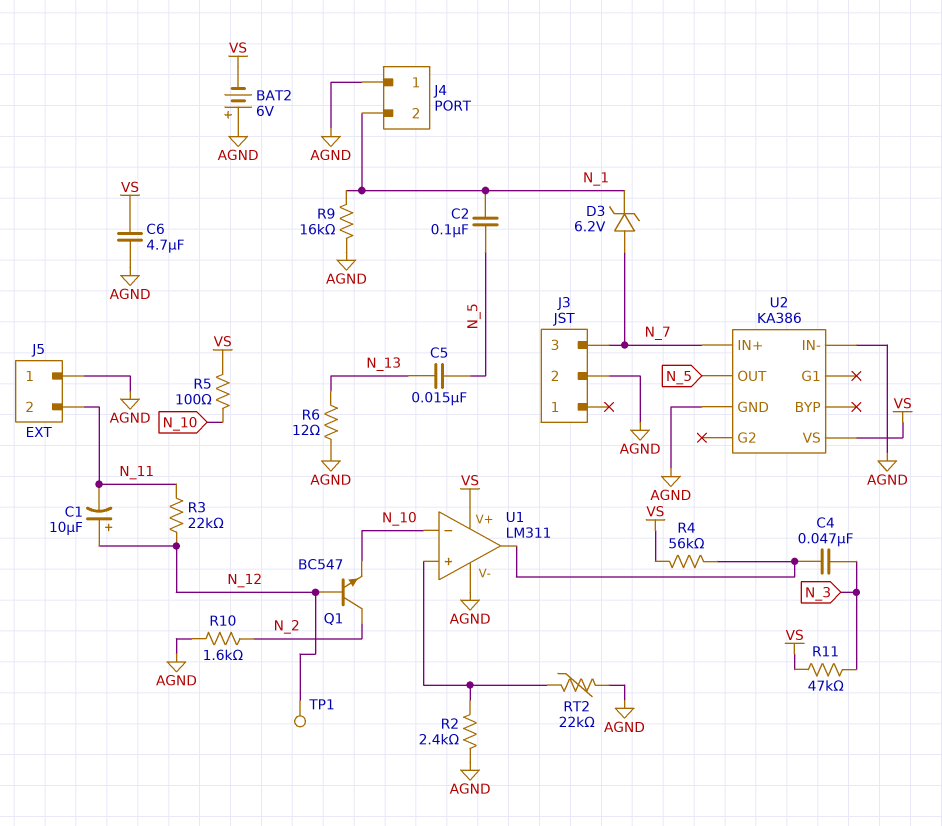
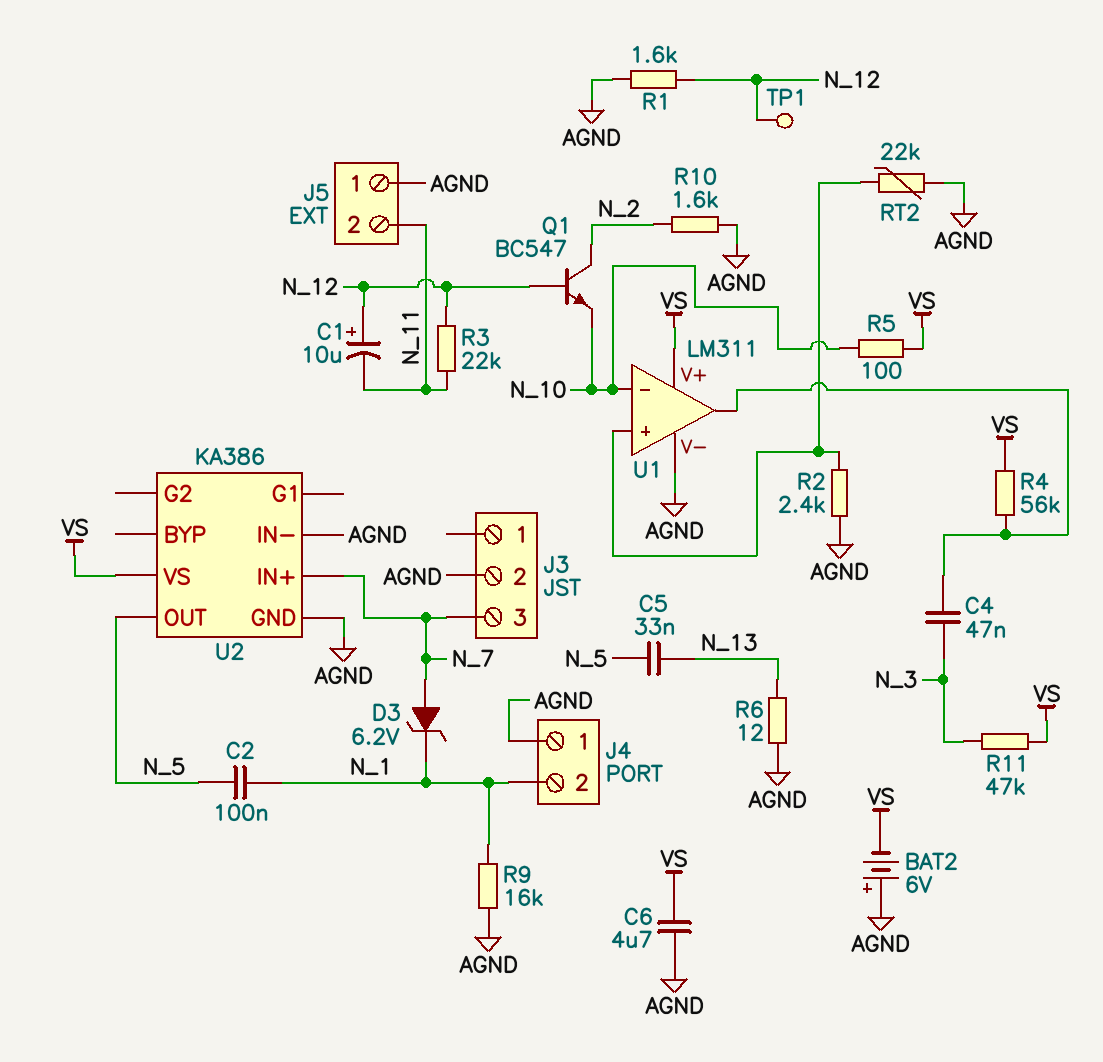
C5: 15nF (N_5, N_13) -> 33nF (N_5, N_13)
R1: none -> 1.6k (AGND, N_12)

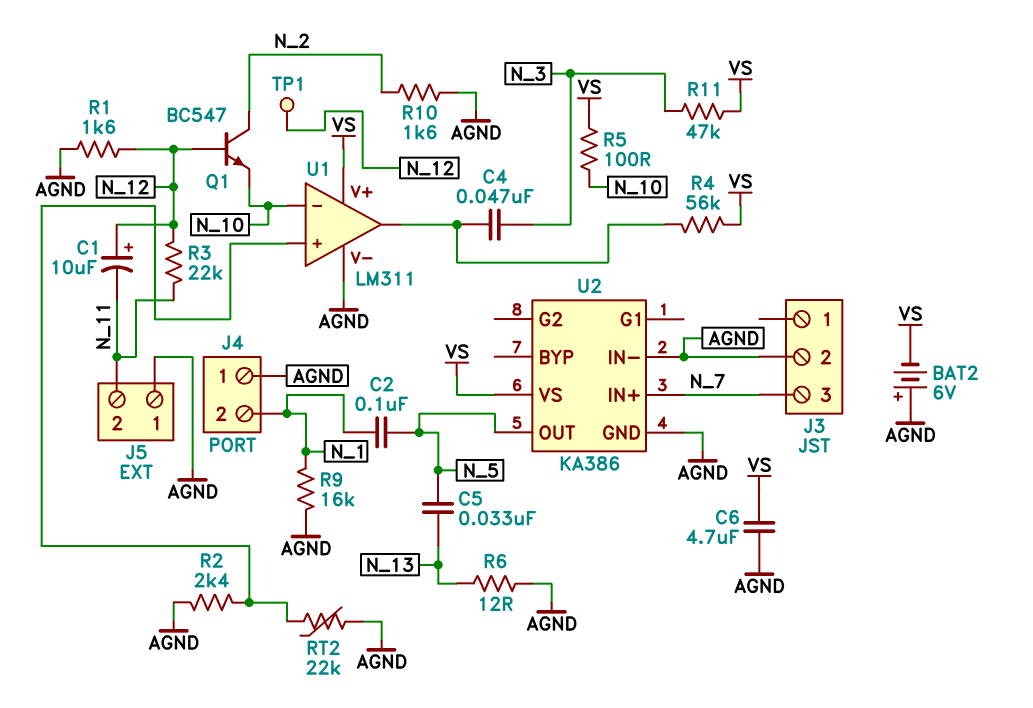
D3: zener 6.2V (A N_7, K N_1) -> none

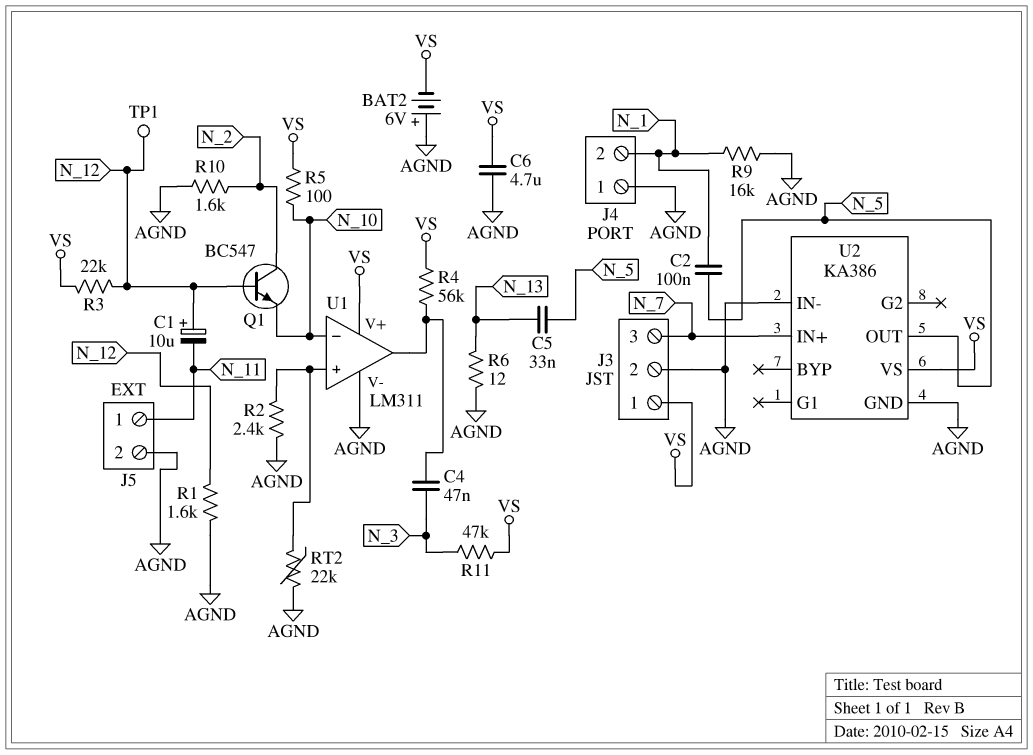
J3 pin 1: none -> VS
J5 pin 1: AGND -> N_11
J5 pin 2: N_11 -> AGND
R3: 22k (N_11, N_12) -> 22k (N_12, VS)

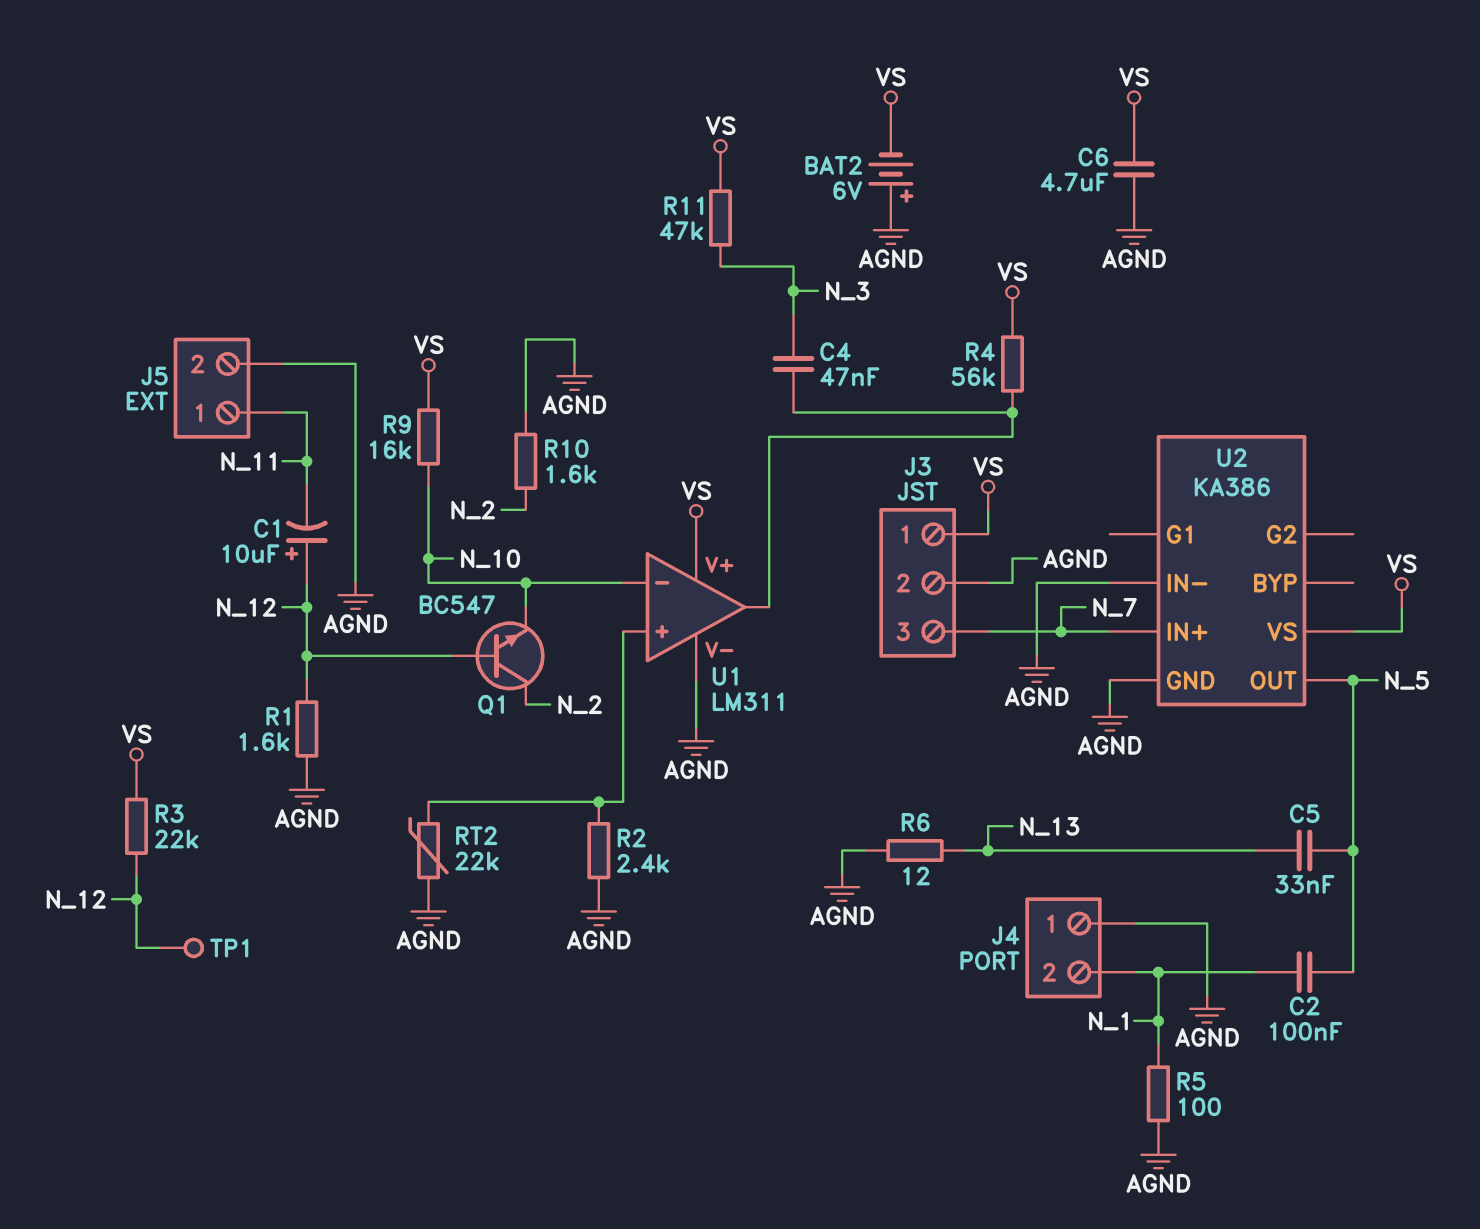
R5: 100 (N_10, VS) -> 100 (AGND, N_1)
R9: 16k (AGND, N_1) -> 16k (N_10, VS)

